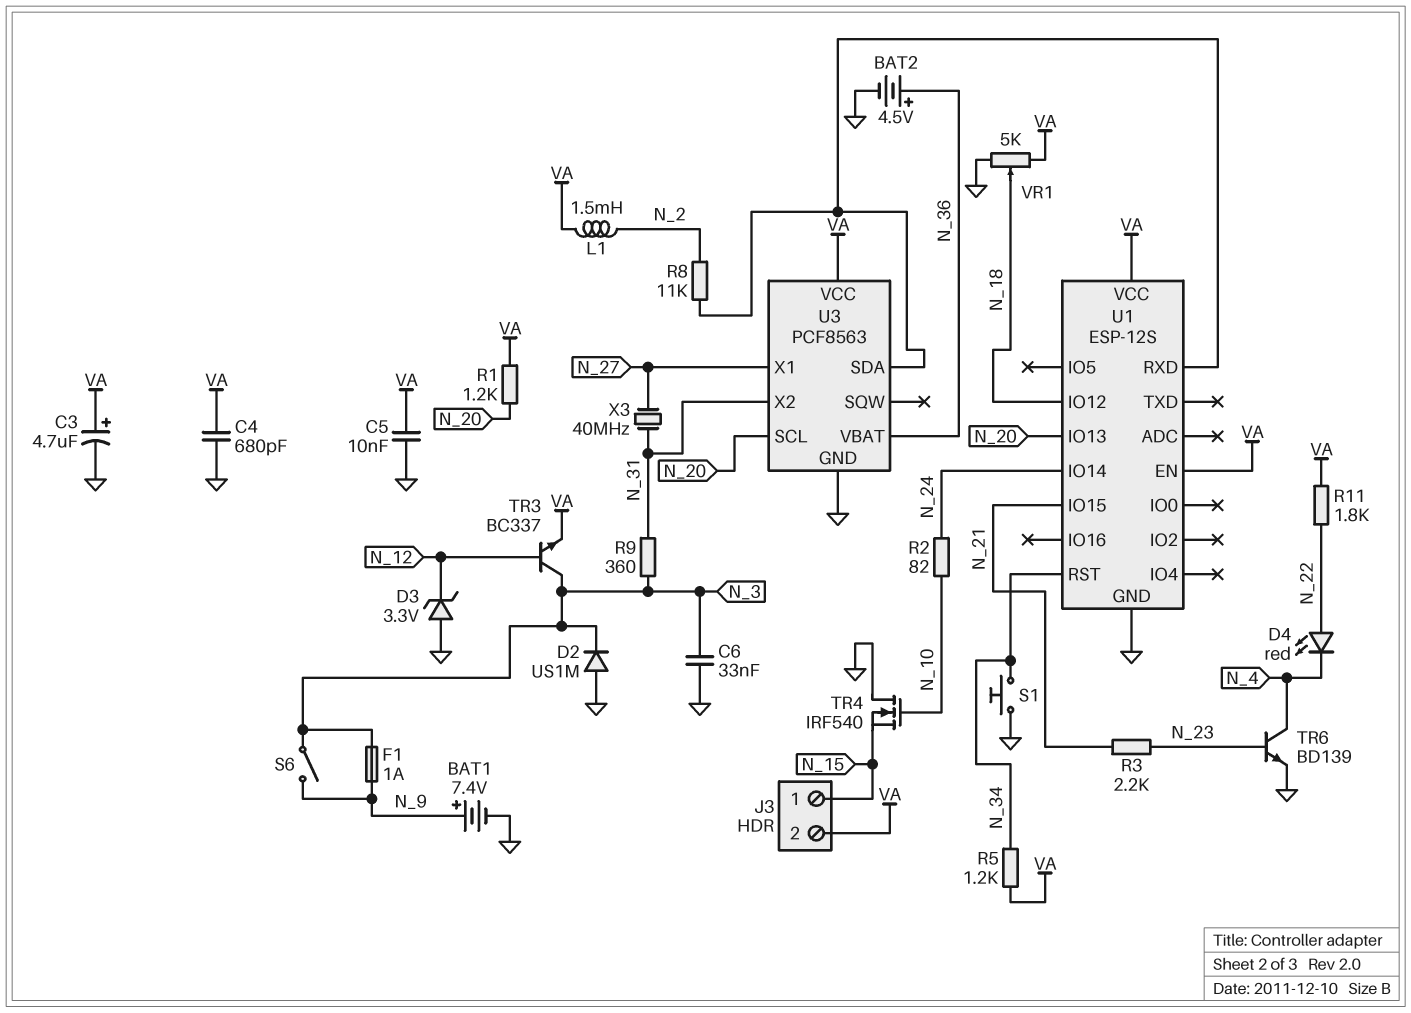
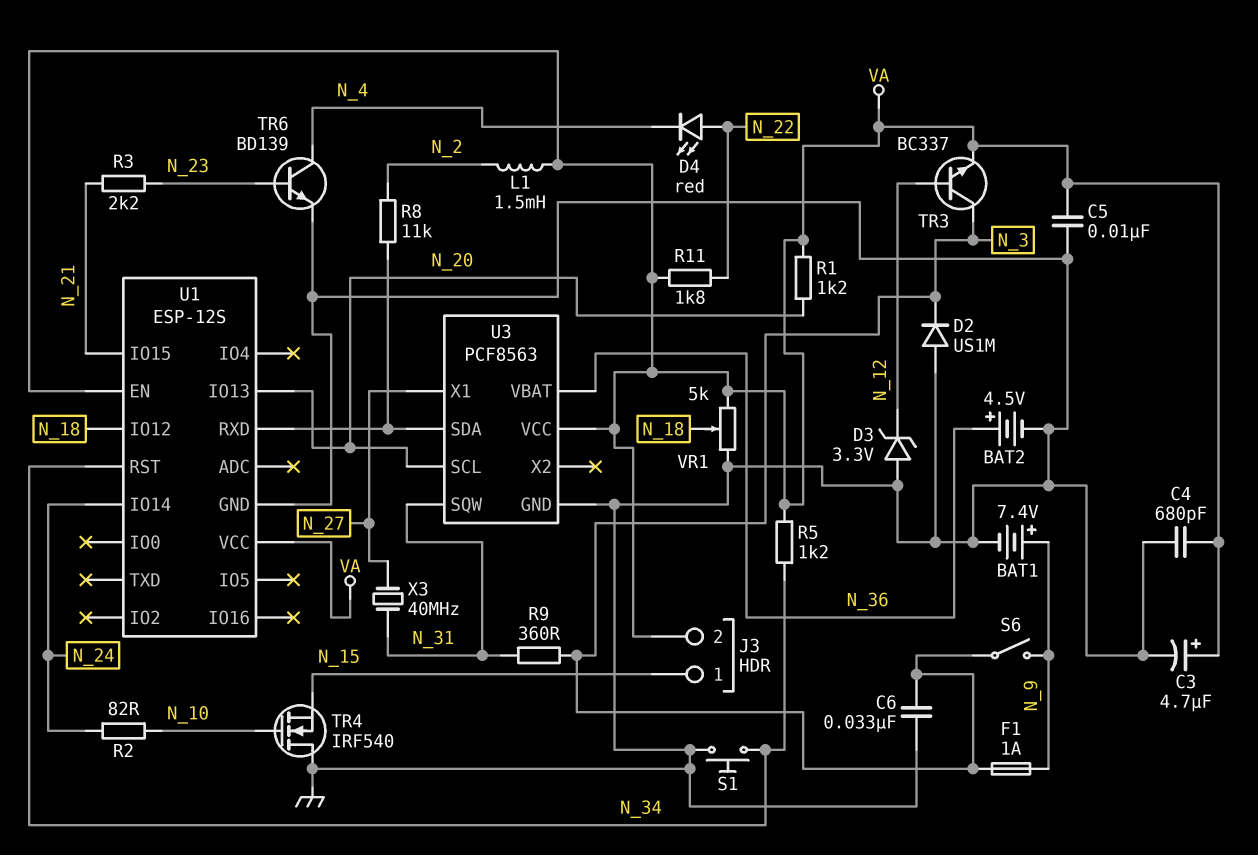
U3 pin SQW: none -> N_31
U3 pin X2: N_31 -> none

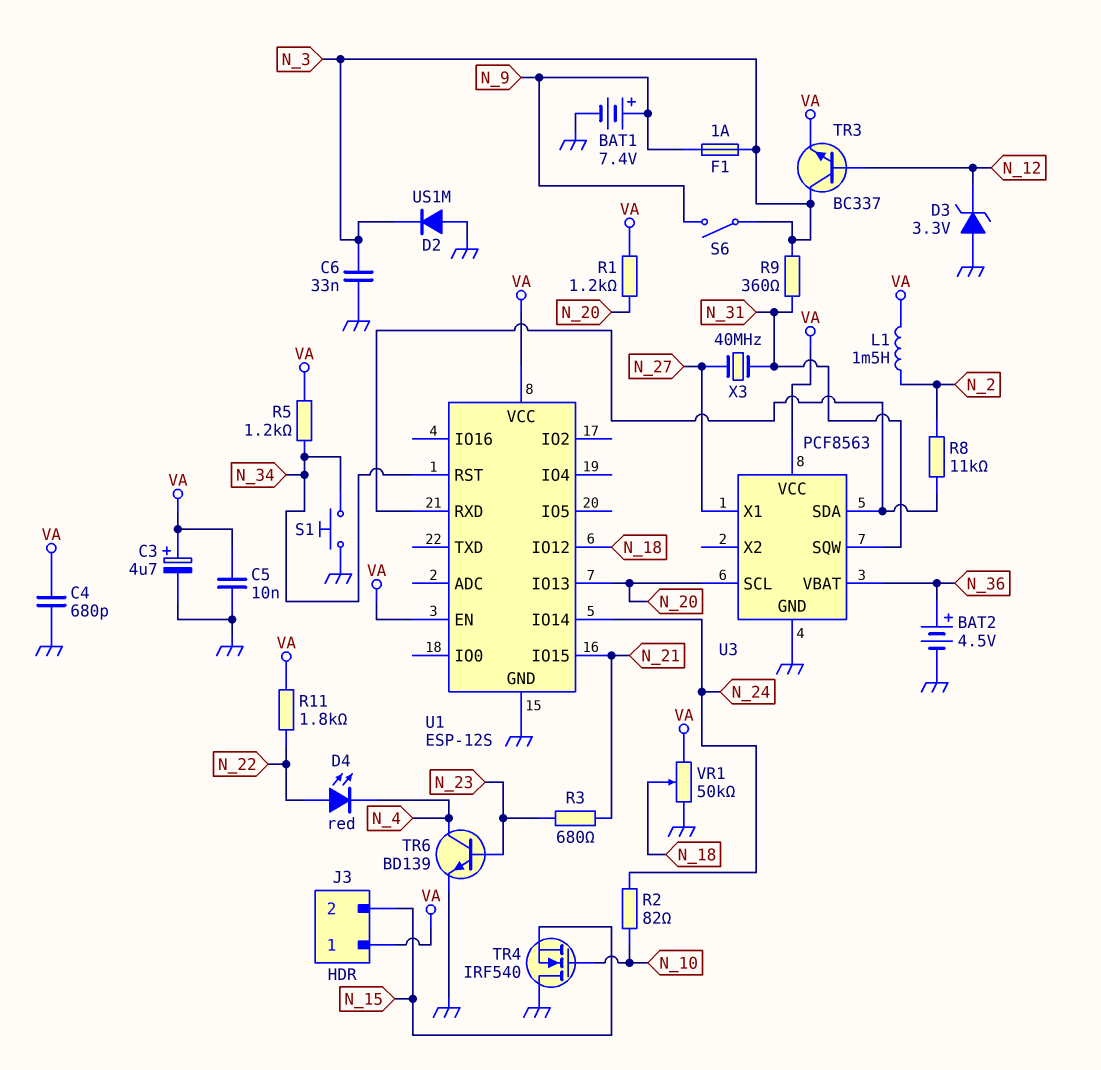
J3 pin 1: N_15 -> VA
J3 pin 2: VA -> N_15
R3: 2.2k (N_21, N_23) -> 680 (N_21, N_23)
VR1: 5k (GND, VA, wiper N_18) -> 50k (GND, VA, wiper N_18)

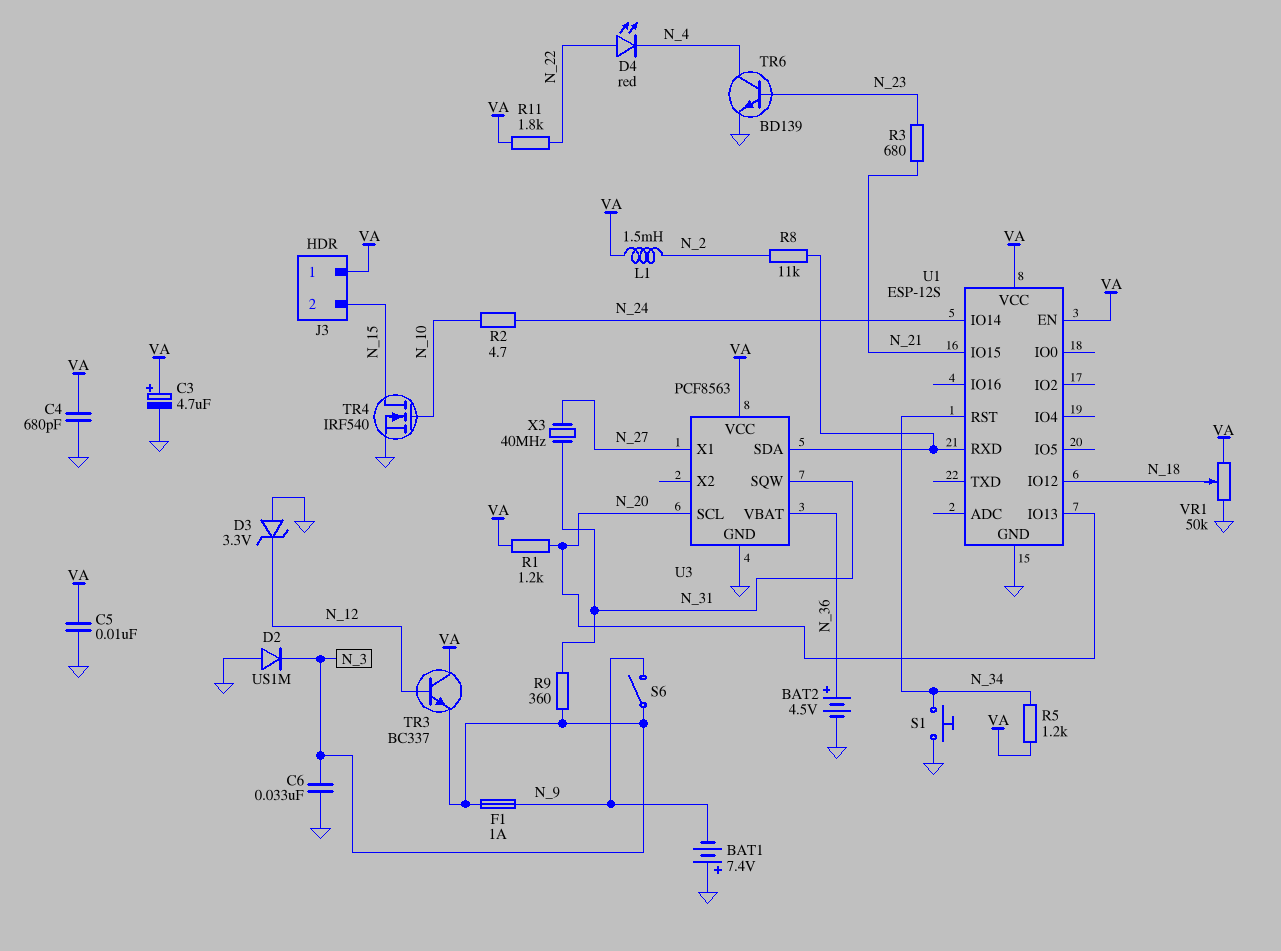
BAT1: 7.4V (plus N_9, minus GND) -> 7.4V (plus GND, minus N_9)
R2: 82 (N_10, N_24) -> 4.7 (N_10, N_24)
TR3: NPN BC337 (B N_12, C N_3, E VA) -> NPN BC337 (B N_12, C VA, E N_3)
TR4: NMOS IRF540 (G N_10, D GND, S N_15) -> NMOS IRF540 (G N_10, D N_15, S GND)

